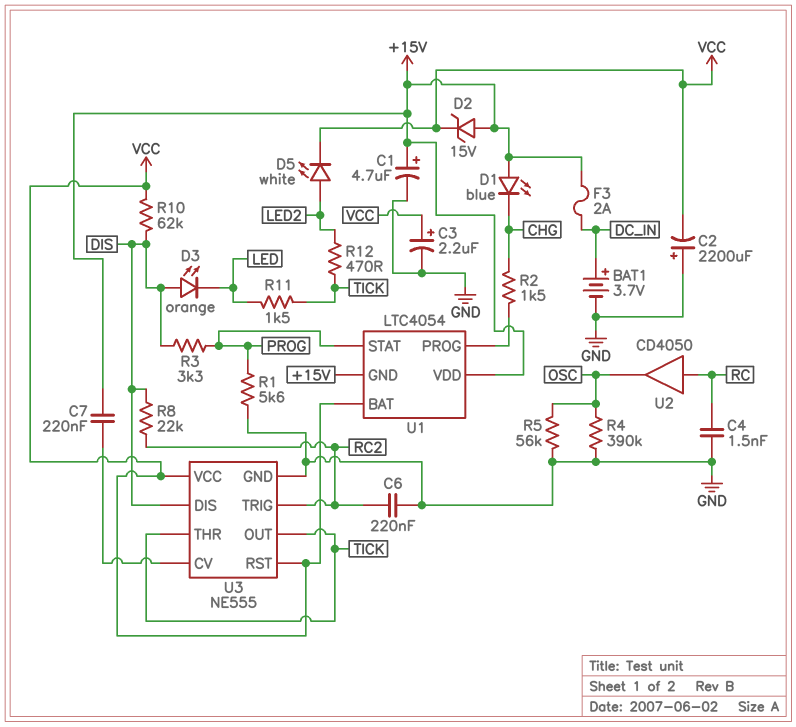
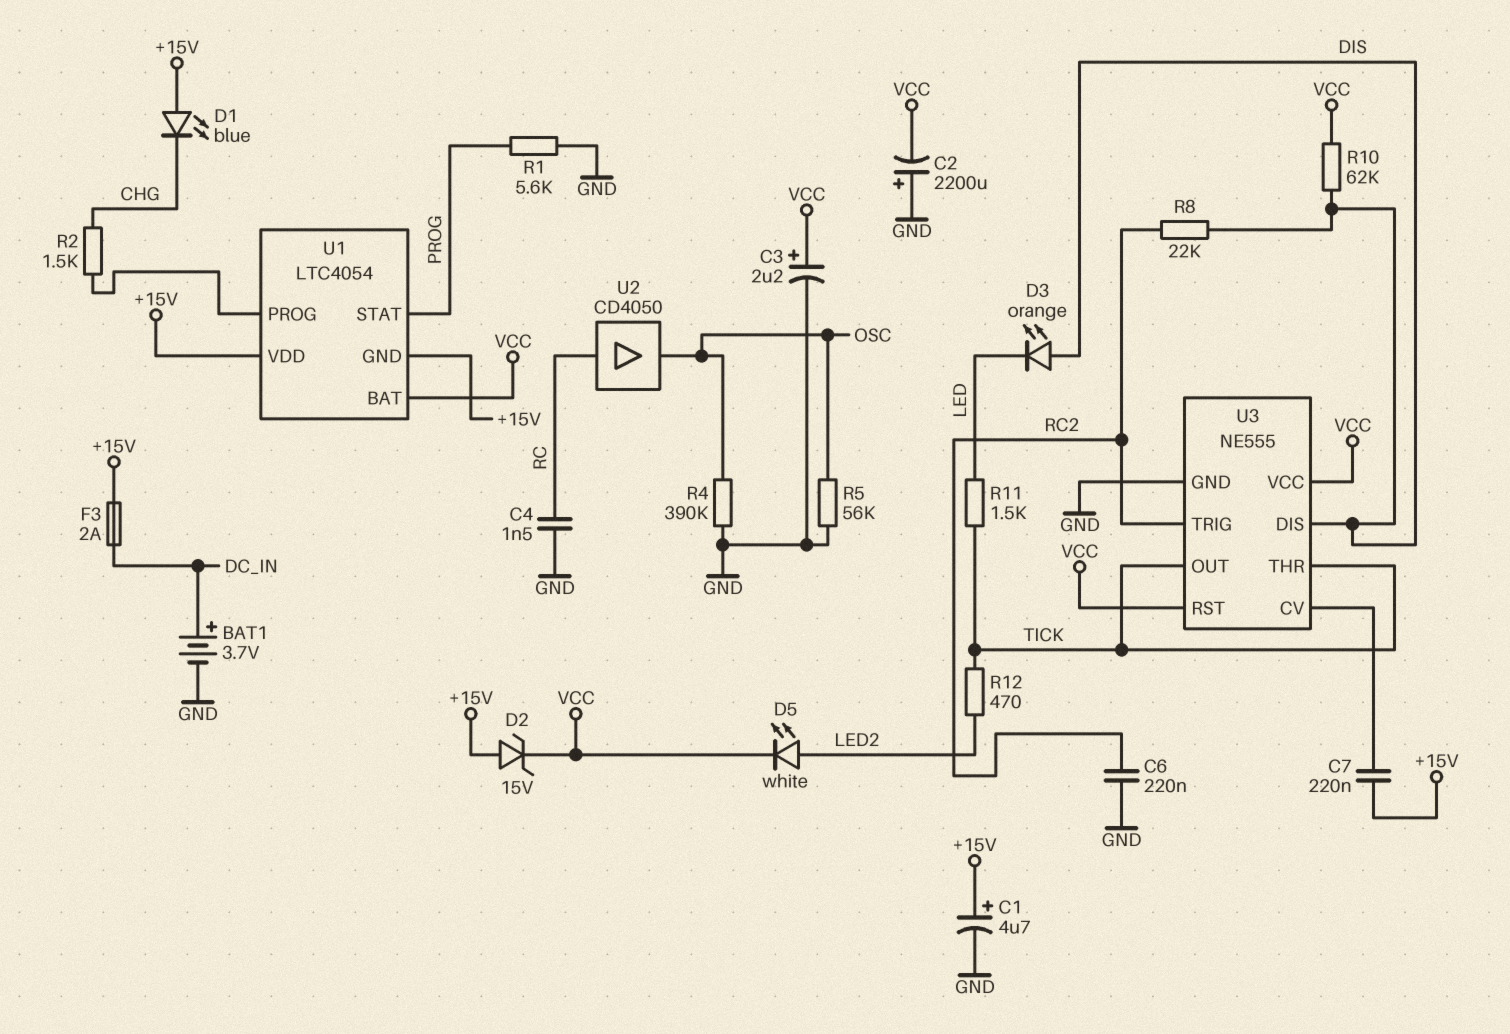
R3: 3.3k (DIS, PROG) -> none

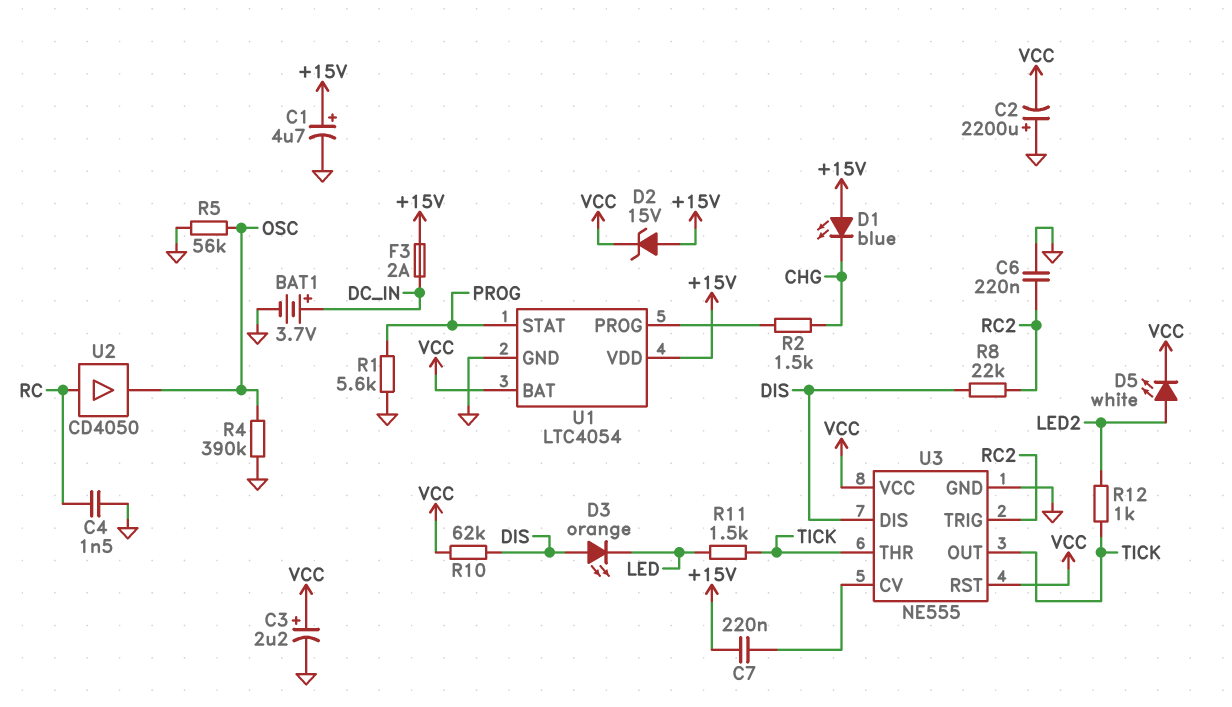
R12: 470 (LED2, TICK) -> 1k (LED2, TICK)
U1 pin GND: +15V -> GND

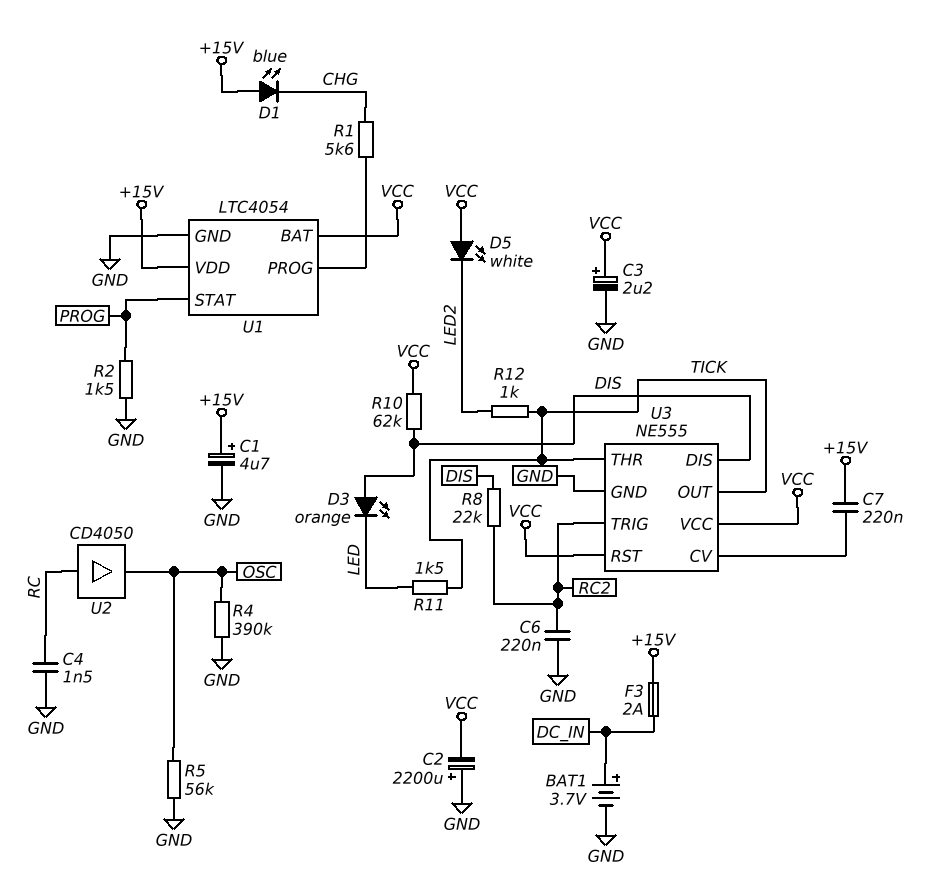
D2: zener 15V (A +15V, K VCC) -> none
D5: LED white (A LED2, K VCC) -> LED white (A VCC, K LED2)
R1: 5.6k (GND, PROG) -> 5.6k (CHG, U1/PROG)
R2: 1.5k (CHG, U1/PROG) -> 1.5k (GND, PROG)

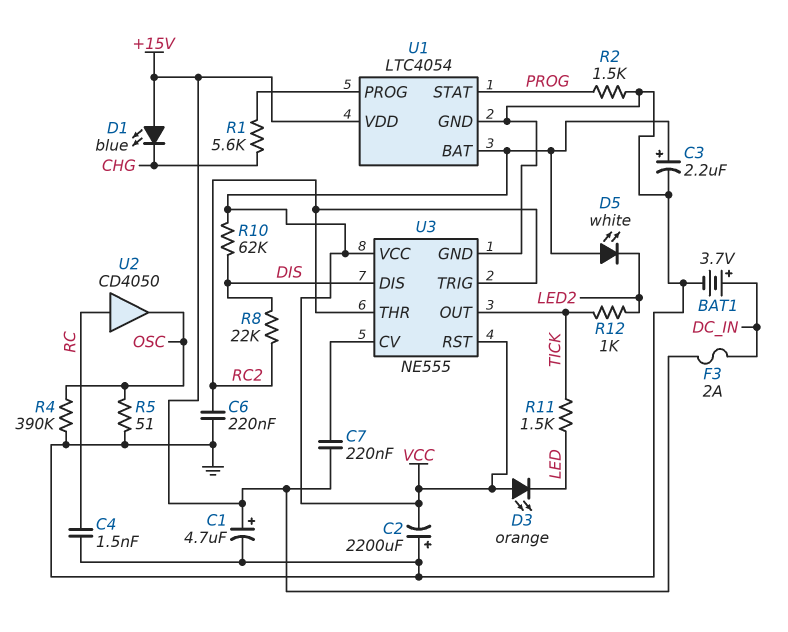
D3: LED orange (A DIS, K LED) -> LED orange (A VCC, K LED)
R5: 56k (GND, OSC) -> 51 (GND, OSC)
U3 pin THR: TICK -> RC2

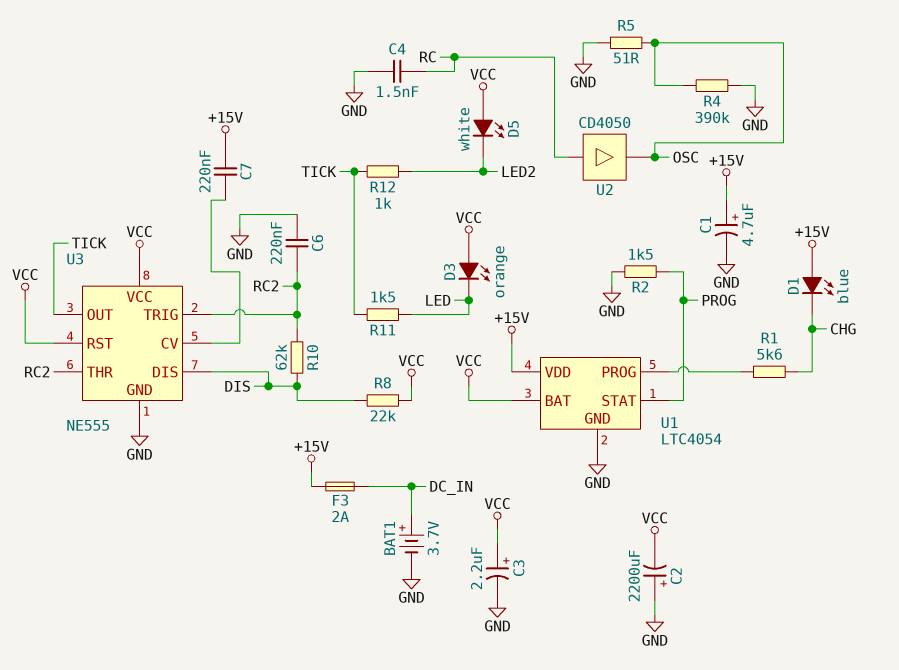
R8: 22k (DIS, RC2) -> 22k (DIS, VCC)
R10: 62k (DIS, VCC) -> 62k (DIS, RC2)

